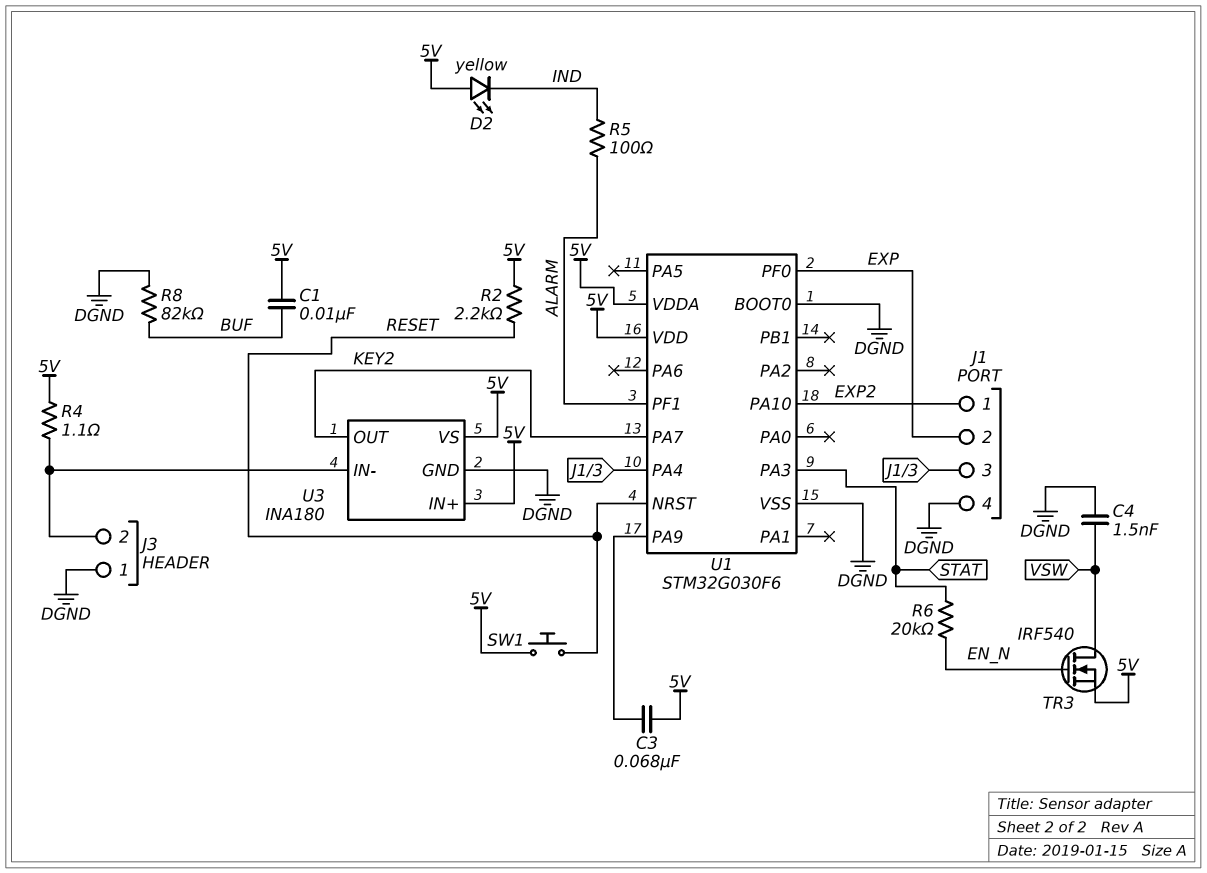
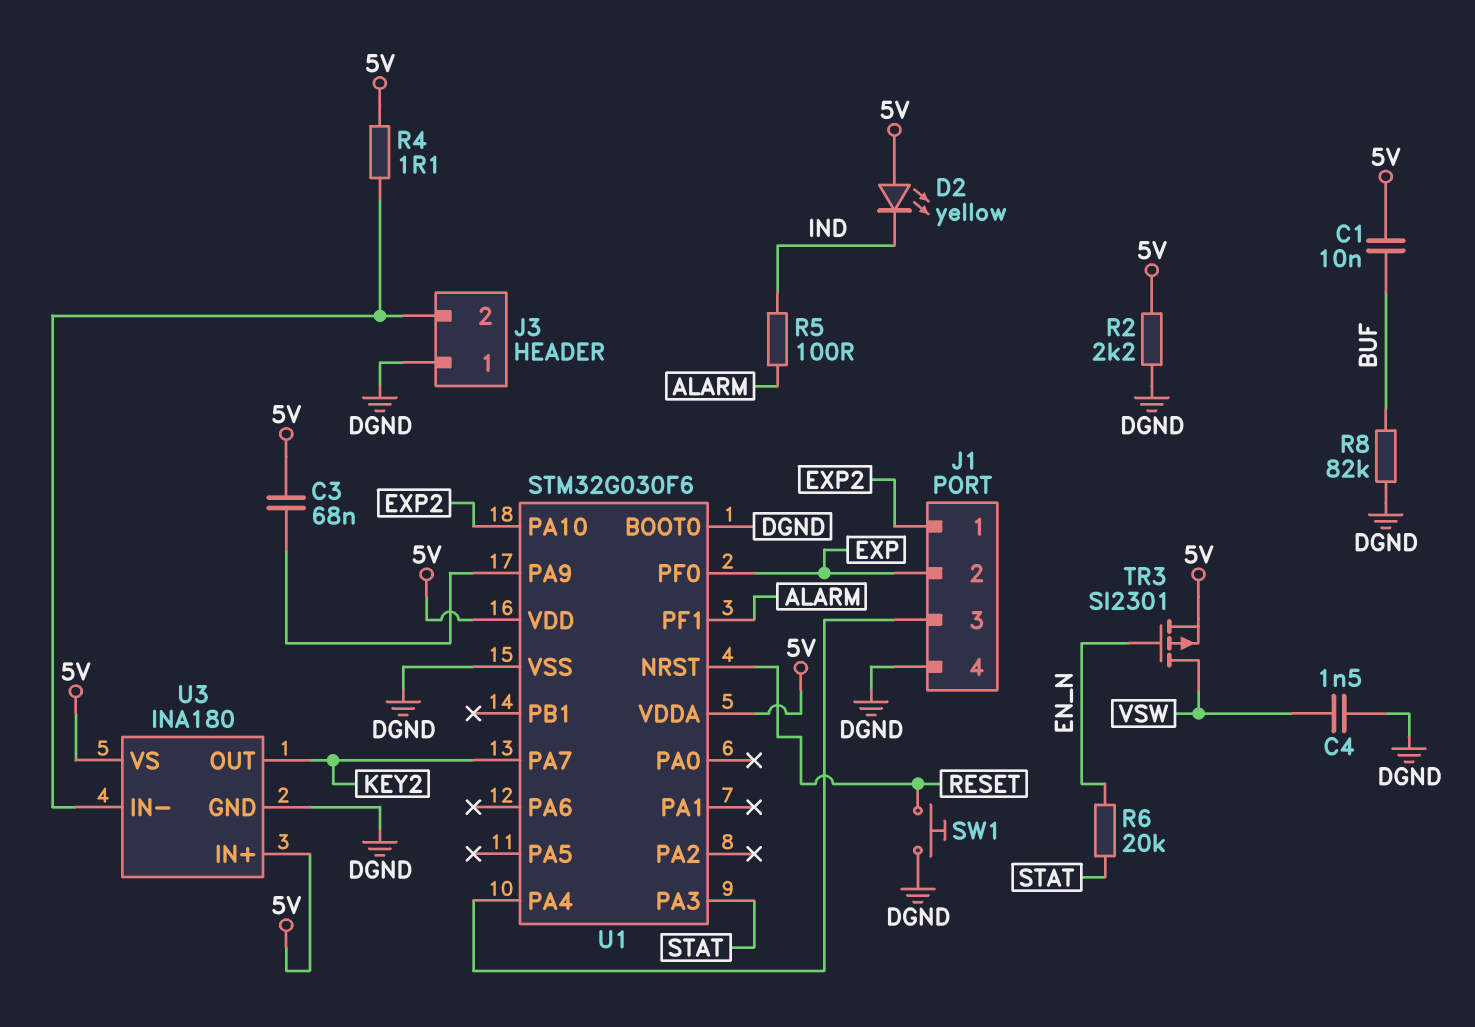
R2: 2.2k (5V, RESET) -> 2.2k (5V, DGND)
SW1: button (5V, RESET) -> button (DGND, RESET)
TR3: NMOS IRF540 (G EN_N, D VSW, S 5V) -> PMOS SI2301 (G EN_N, D VSW, S 5V)

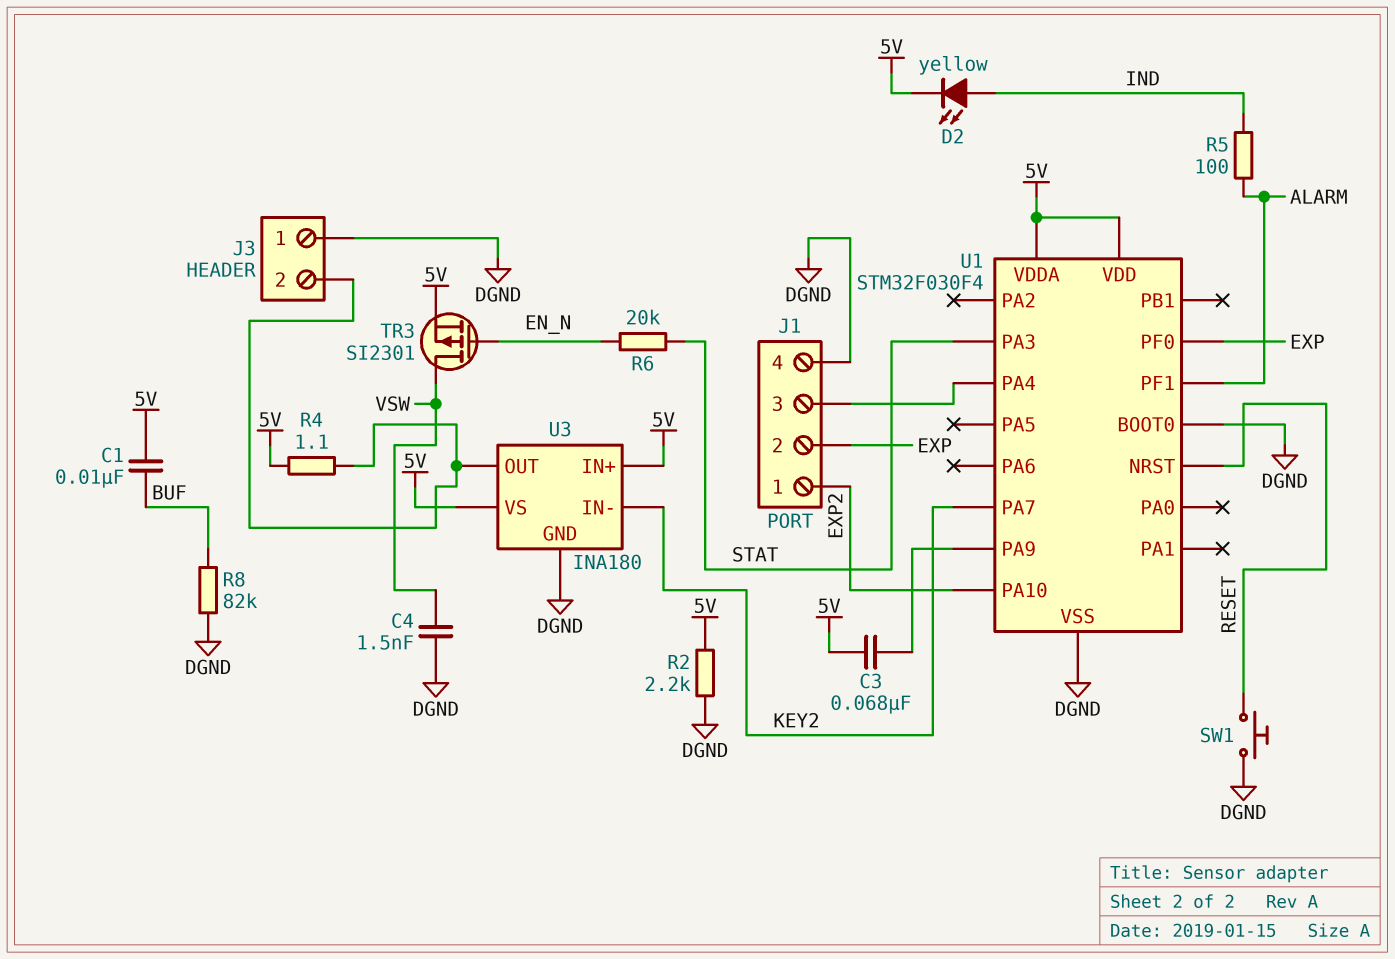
D2: LED yellow (A 5V, K IND) -> LED yellow (A IND, K 5V)
U1: STM32G030F6 -> STM32F030F4
U3 pin IN-: J3/2 -> KEY2
U3 pin OUT: KEY2 -> J3/2

